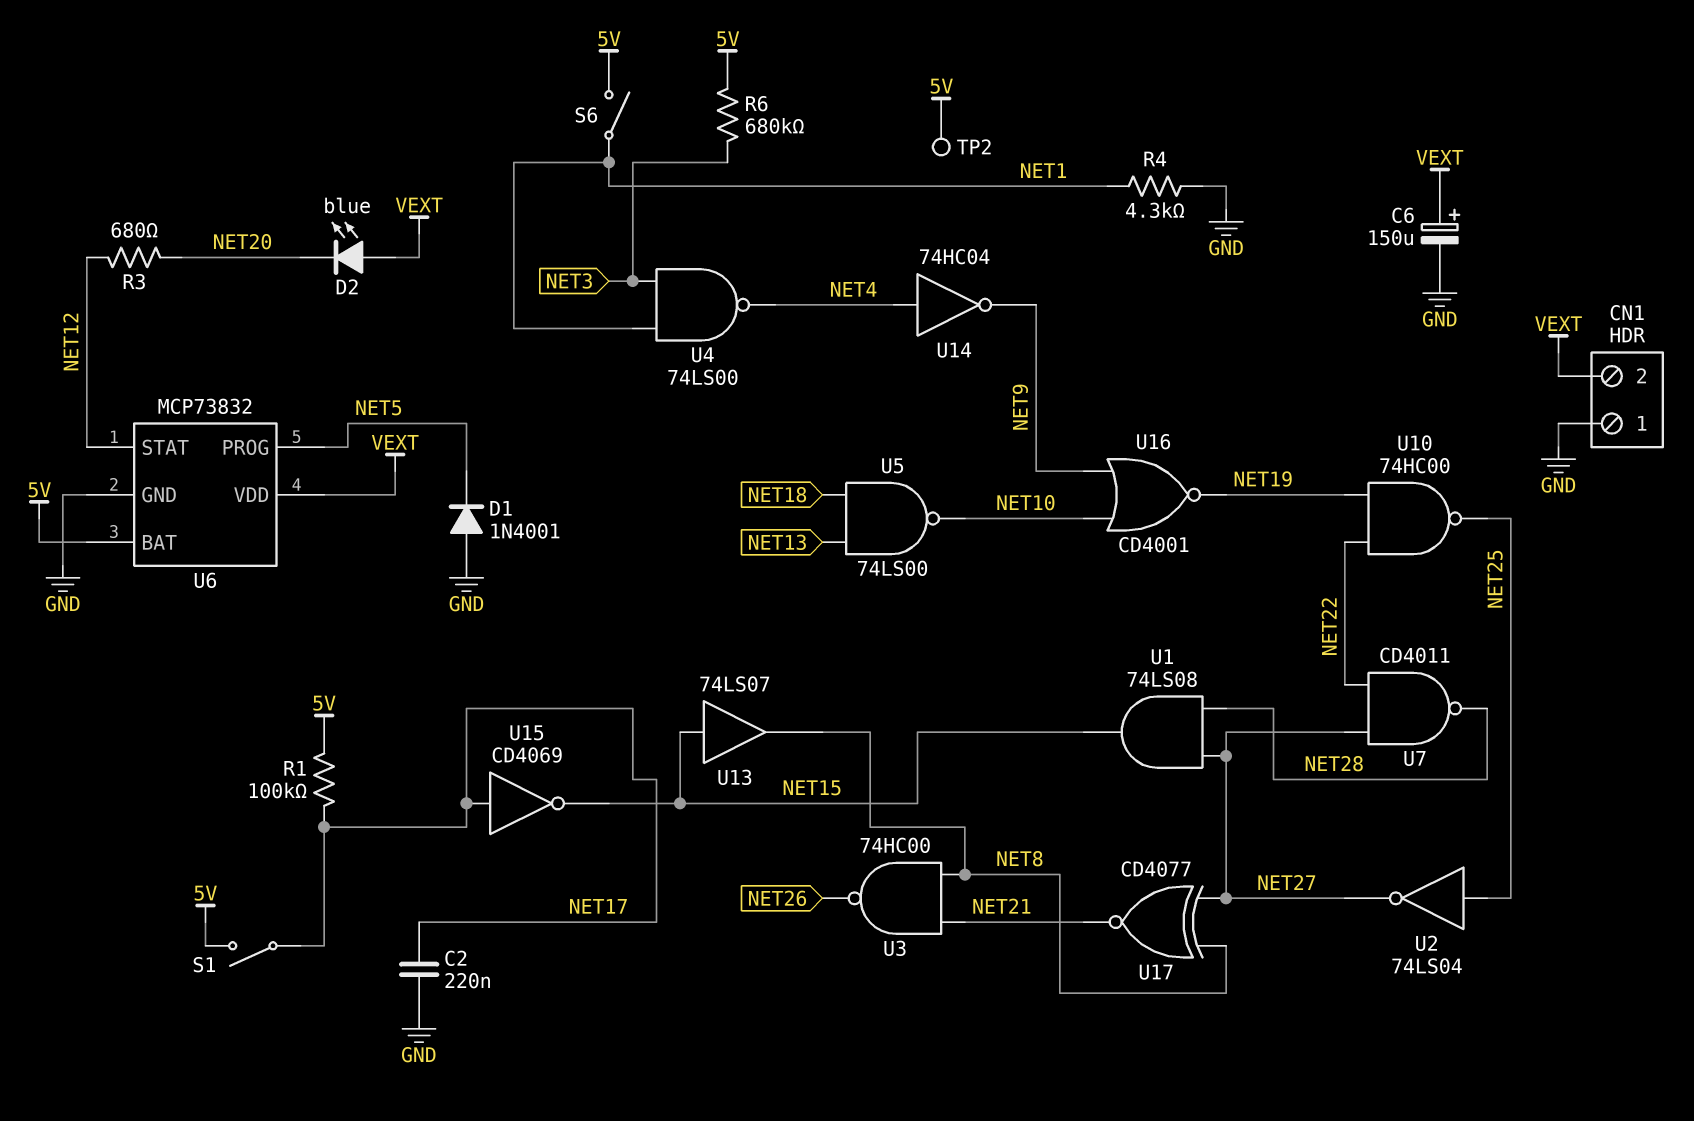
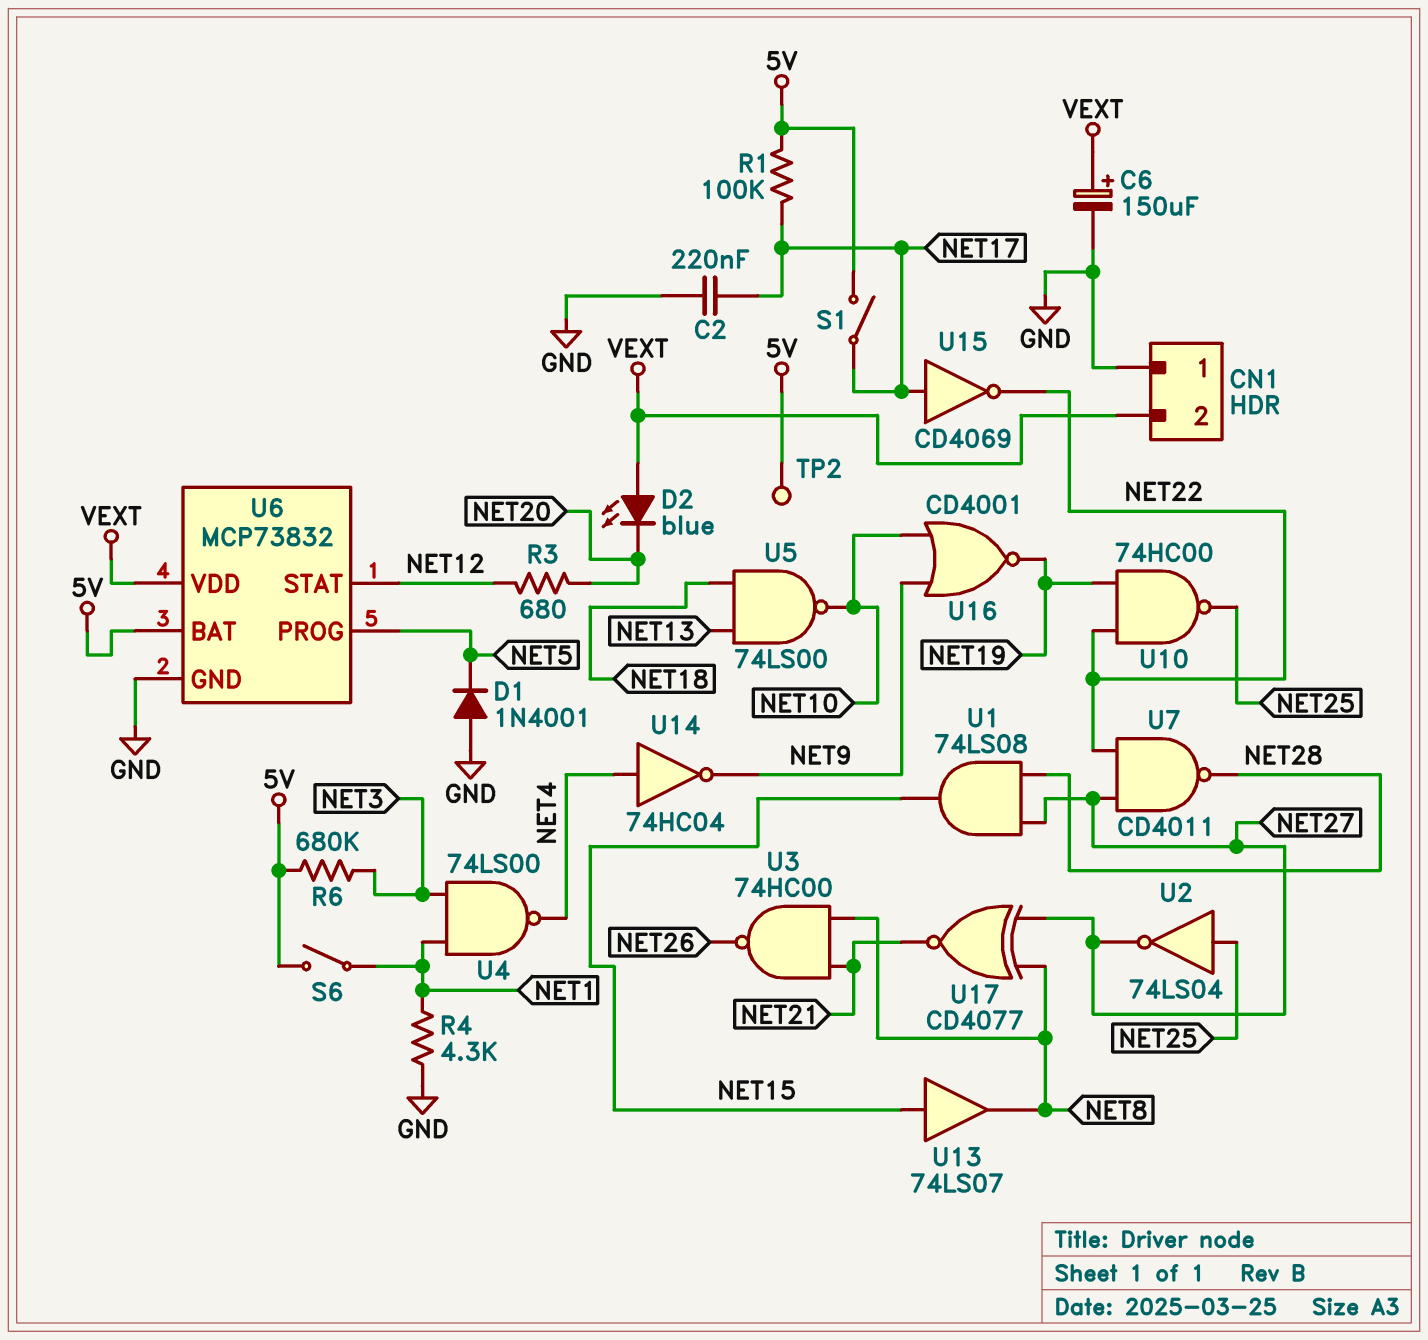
U15: NOT CD4069 (in NET17, out NET15) -> NOT CD4069 (in NET17, out NET22)

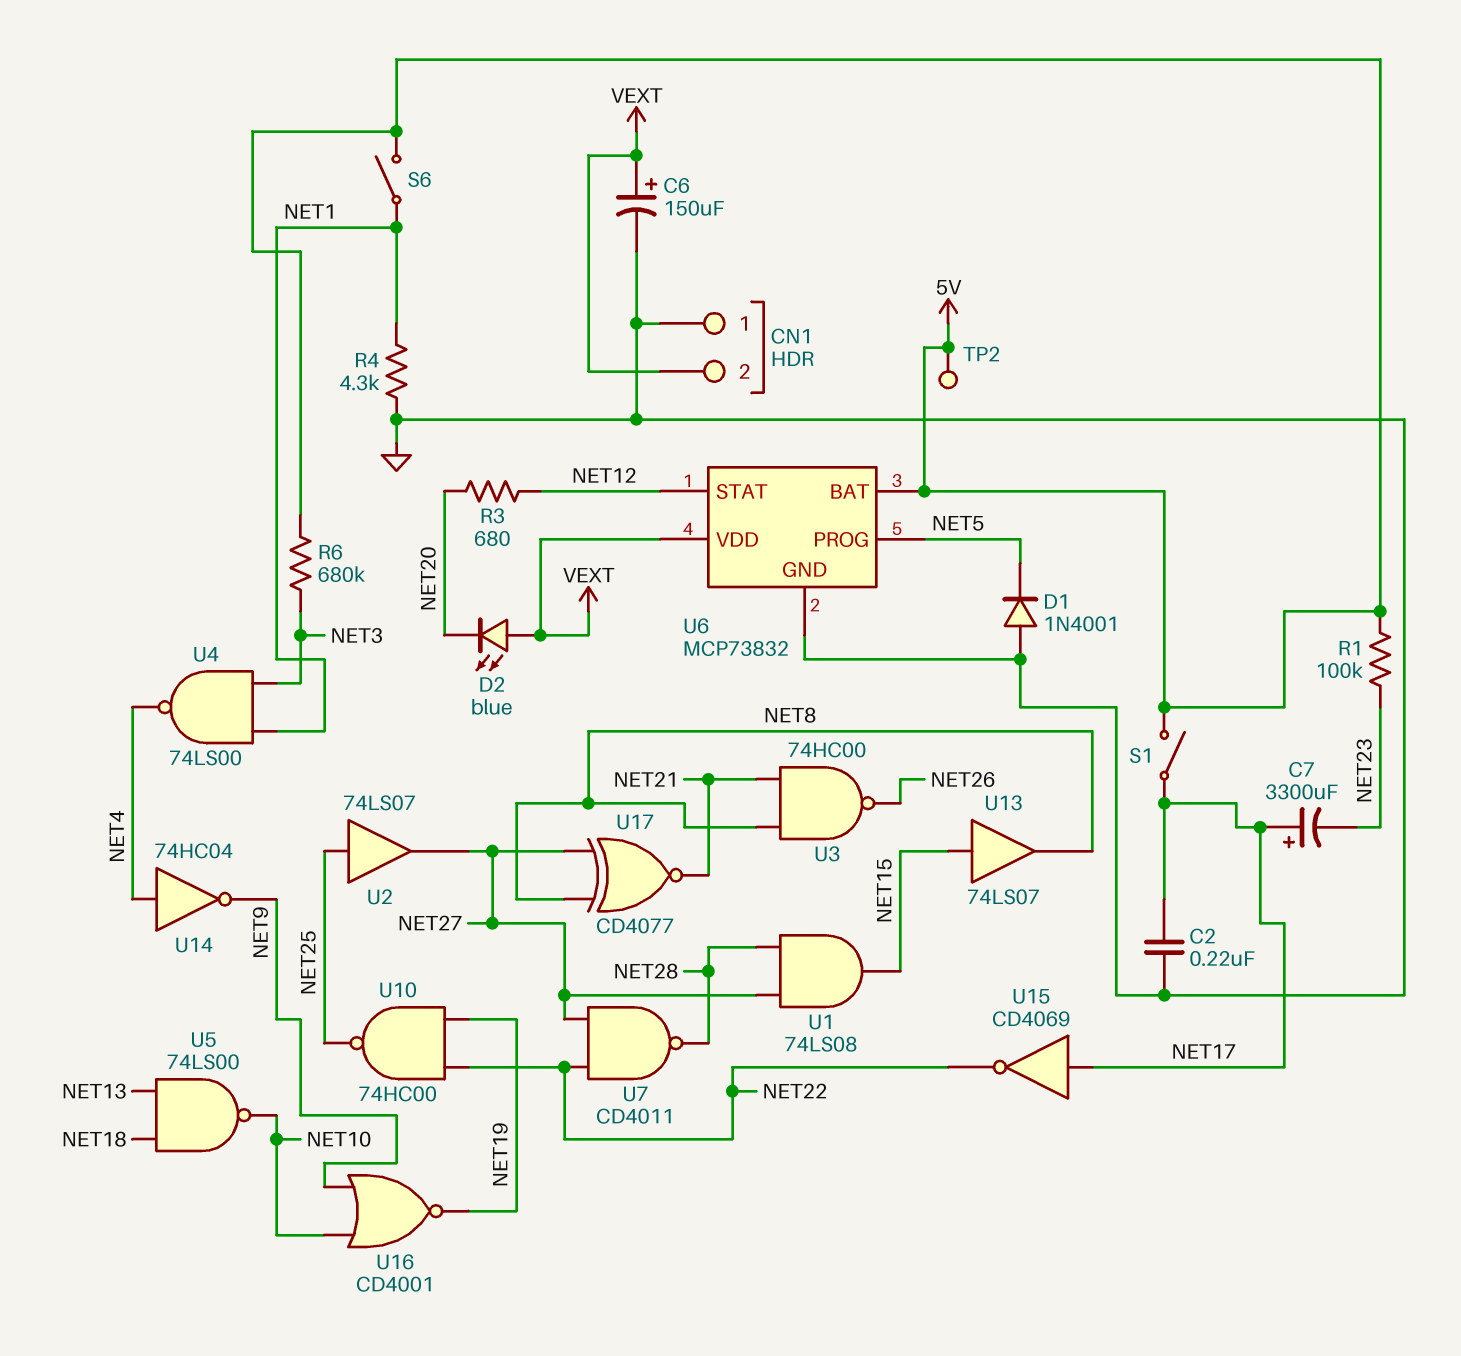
C7: none -> 3300uF (plus NET17, minus NET23)
R1: 100k (5V, NET17) -> 100k (5V, NET23)
U2: NOT 74LS04 (in NET25, out NET27) -> buffer 74LS07 (in NET25, out NET27)

